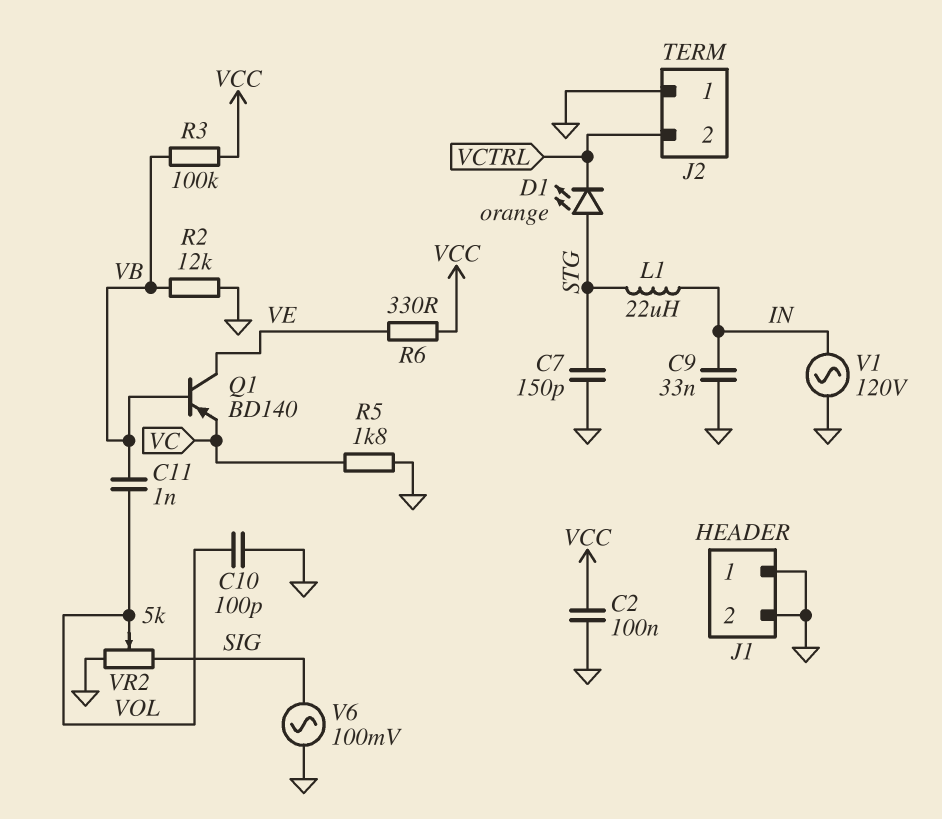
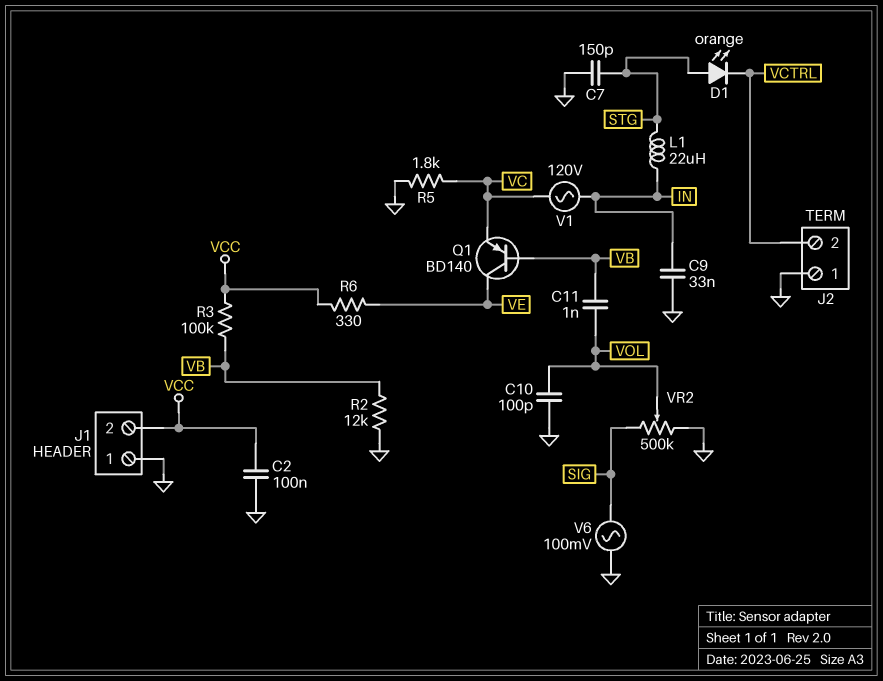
J1 pin 2: GND -> VCC
V1: AC 120V (GND, IN) -> AC 120V (IN, VC)
VR2: 5k (GND, SIG, wiper VOL) -> 500k (GND, SIG, wiper VOL)

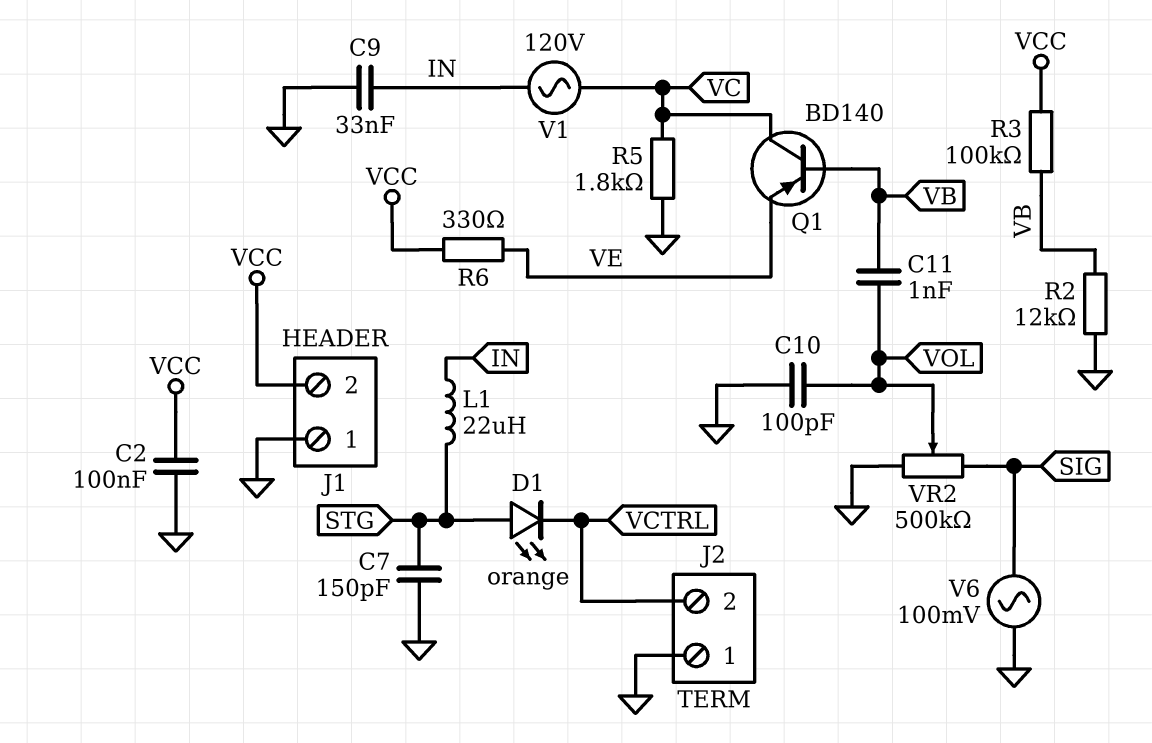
Q1: PNP BD140 (B VB, C VE, E VC) -> PNP BD140 (B VB, C VC, E VE)

